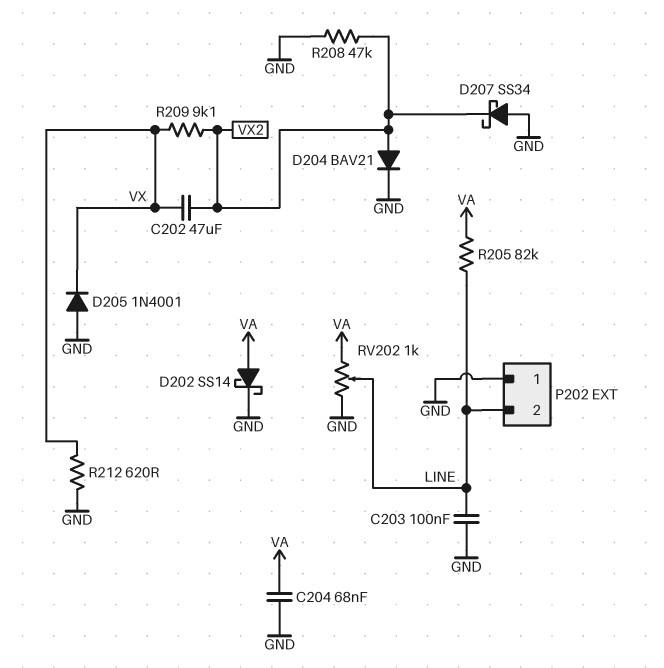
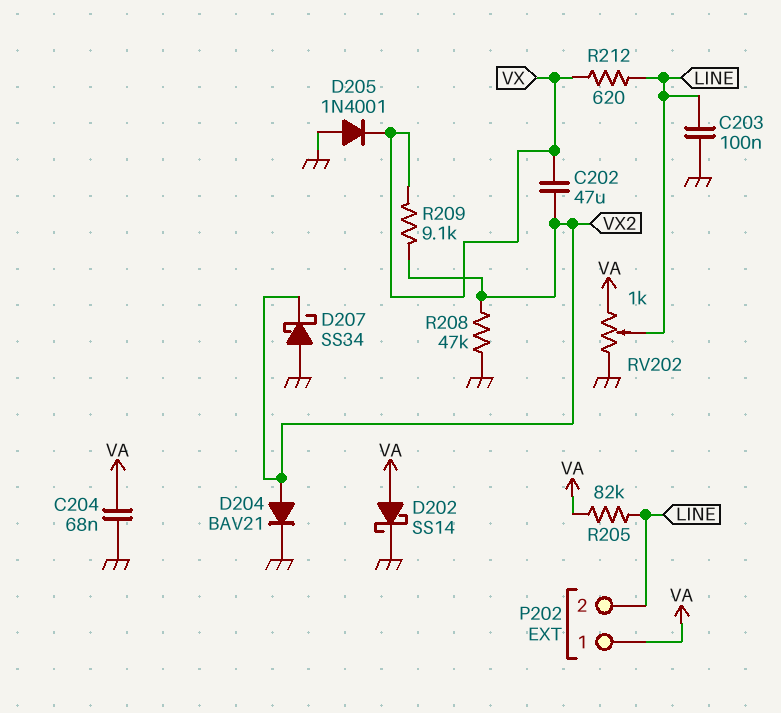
P202 pin 1: GND -> VA
R212: 620 (GND, VX) -> 620 (LINE, VX)

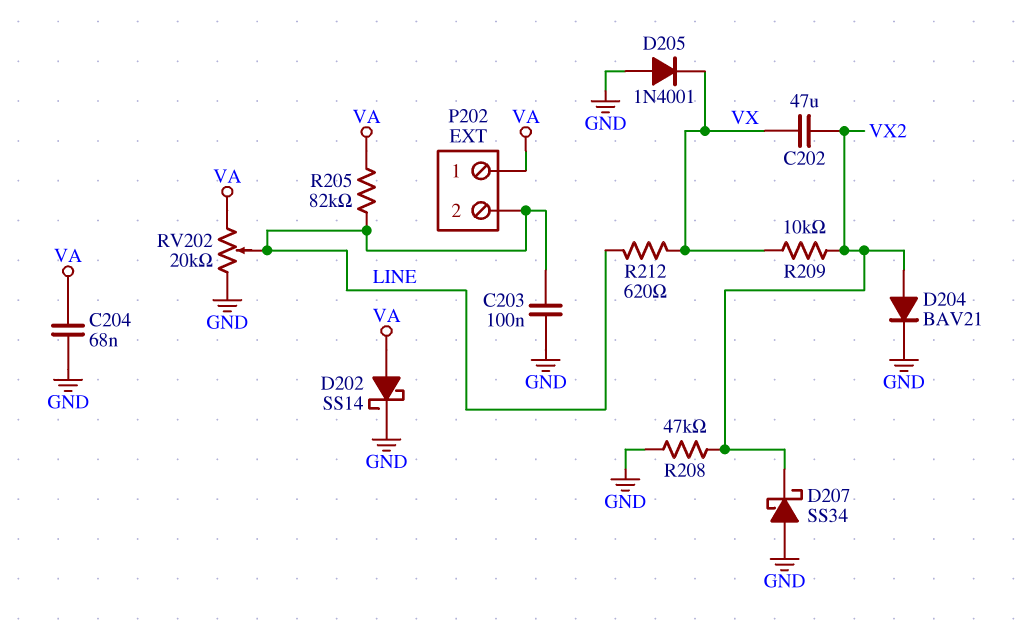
R209: 9.1k (VX, VX2) -> 10k (VX, VX2)
RV202: 1k (GND, VA, wiper LINE) -> 20k (GND, VA, wiper LINE)

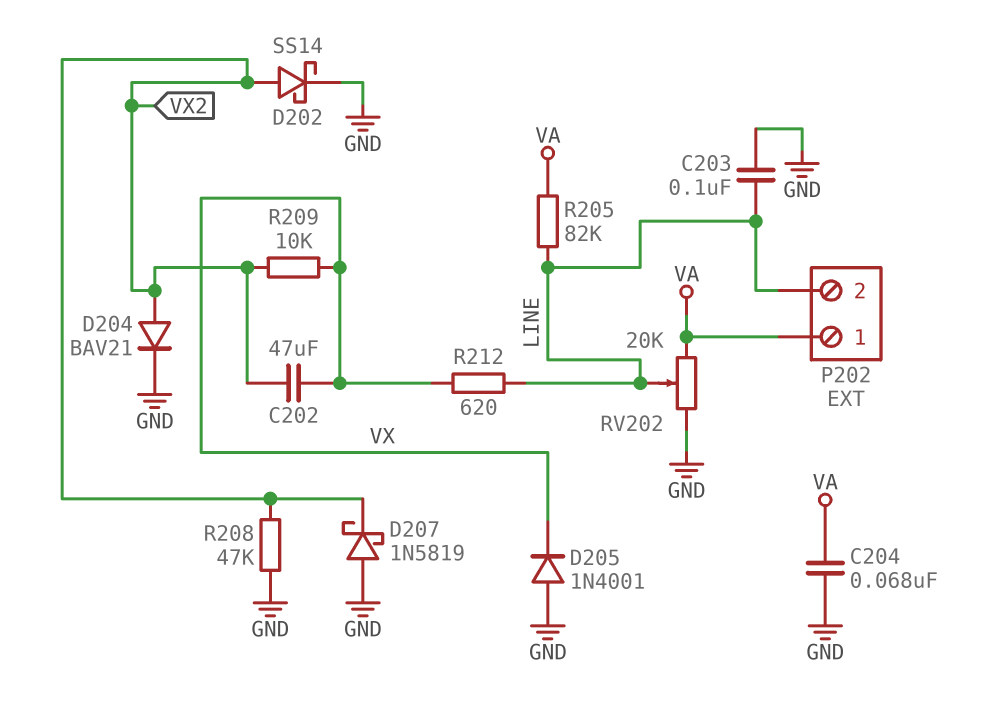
D202: schottky SS14 (A VA, K GND) -> schottky SS14 (A VX2, K GND)
D207: schottky SS34 (A GND, K VX2) -> schottky 1N5819 (A GND, K VX2)

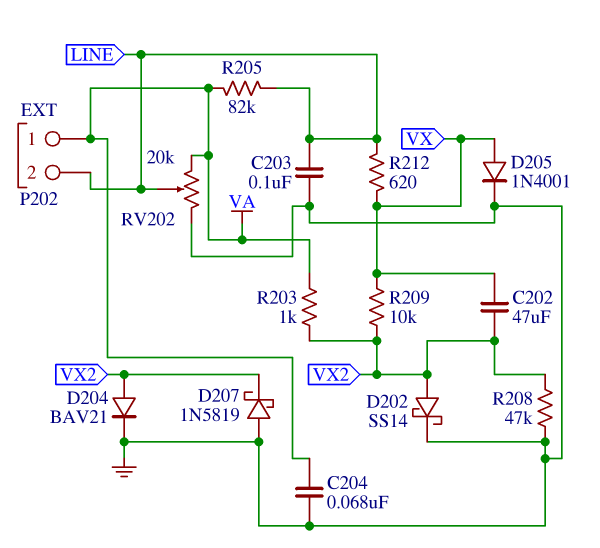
D205: diode 1N4001 (A GND, K VX) -> diode 1N4001 (A VX, K GND)
R203: none -> 1k (VA, VX2)

